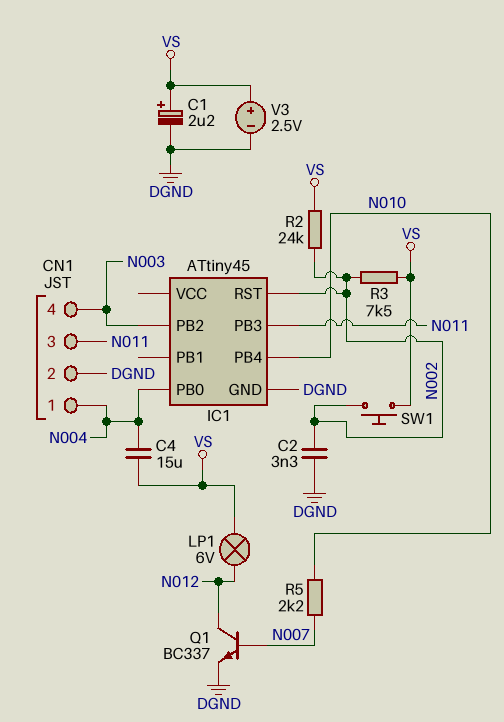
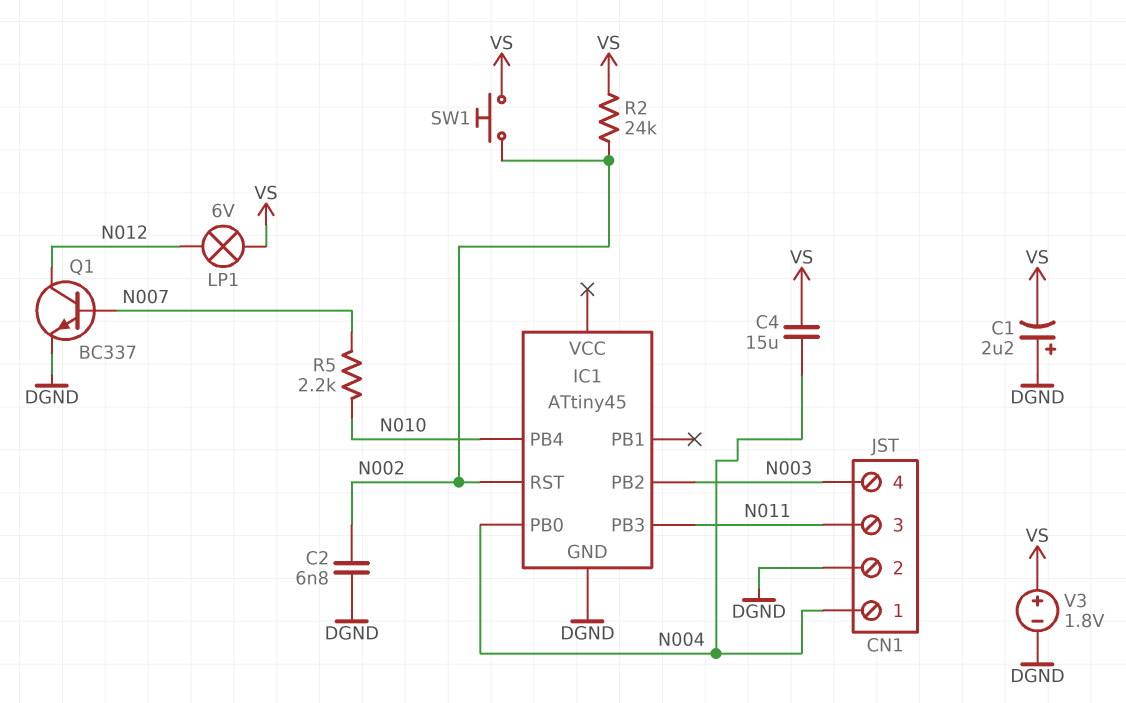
C1: 2.2uF (plus VS, minus DGND) -> 2.2uF (plus DGND, minus VS)
C2: 3.3nF (DGND, N002) -> 6.8nF (DGND, N002)
R3: 7.5k (N002, VS) -> none
V3: 2.5V (plus VS, minus DGND) -> 1.8V (plus VS, minus DGND)

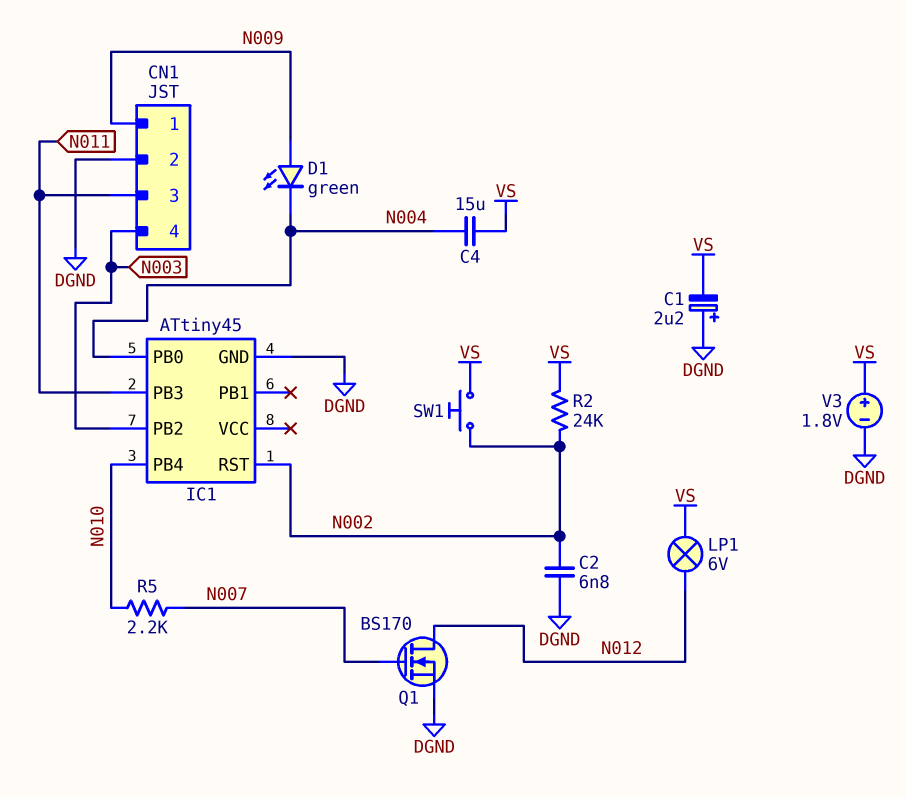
CN1 pin 1: N004 -> N009
D1: none -> LED green (A N009, K N004)
Q1: NPN BC337 (B N007, C N012, E DGND) -> NMOS BS170 (G N007, D N012, S DGND)

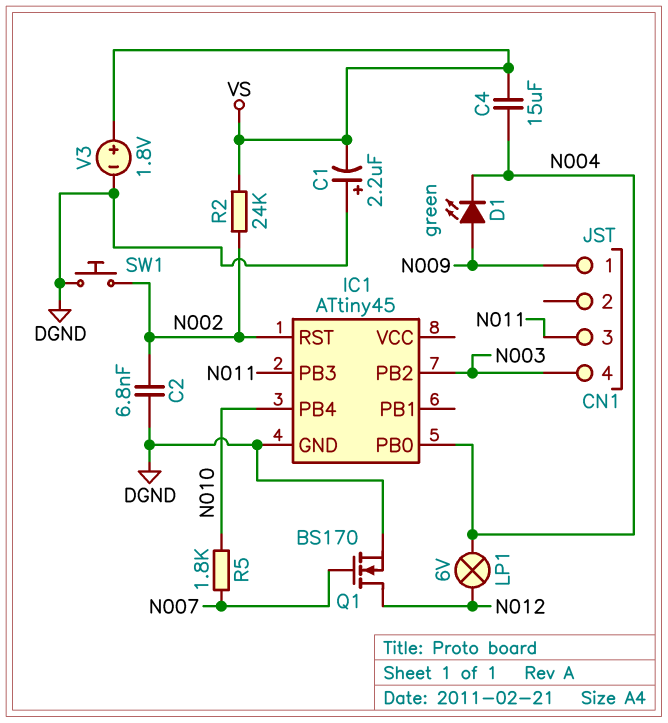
CN1 pin 2: DGND -> none
LP1: lamp 6V (N012, VS) -> lamp 6V (N004, N012)
R5: 2.2k (N007, N010) -> 1.8k (N007, N010)
SW1: button (N002, VS) -> button (DGND, N002)

